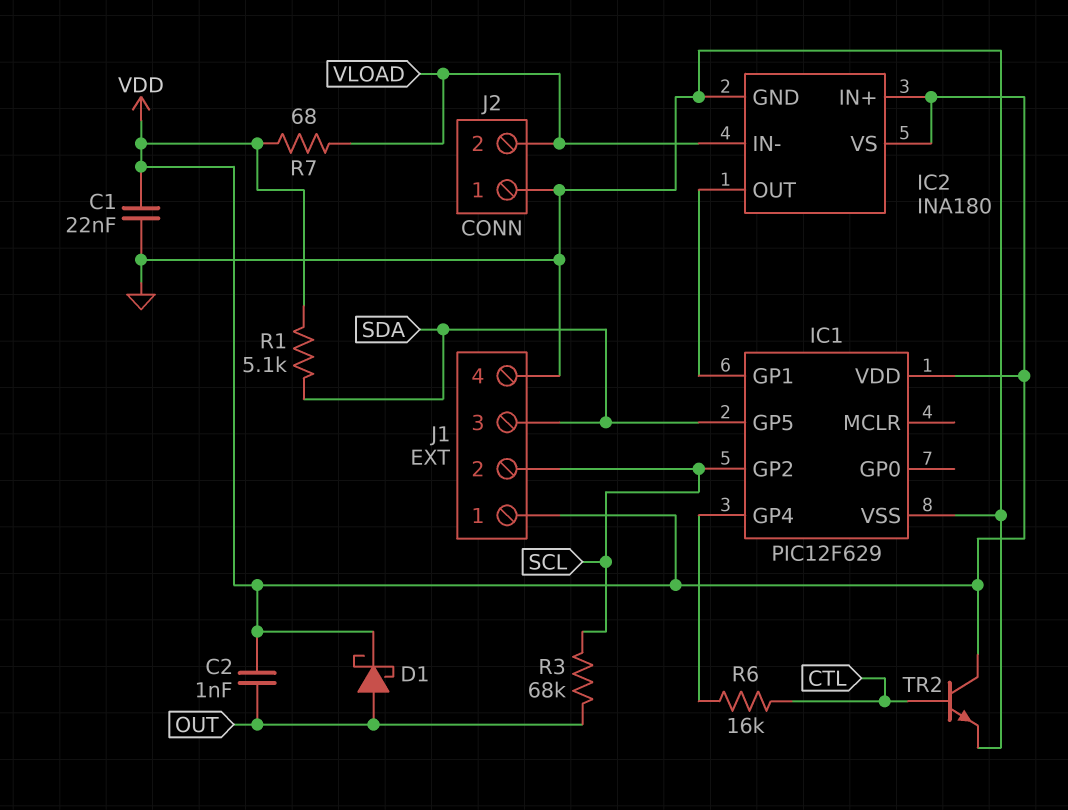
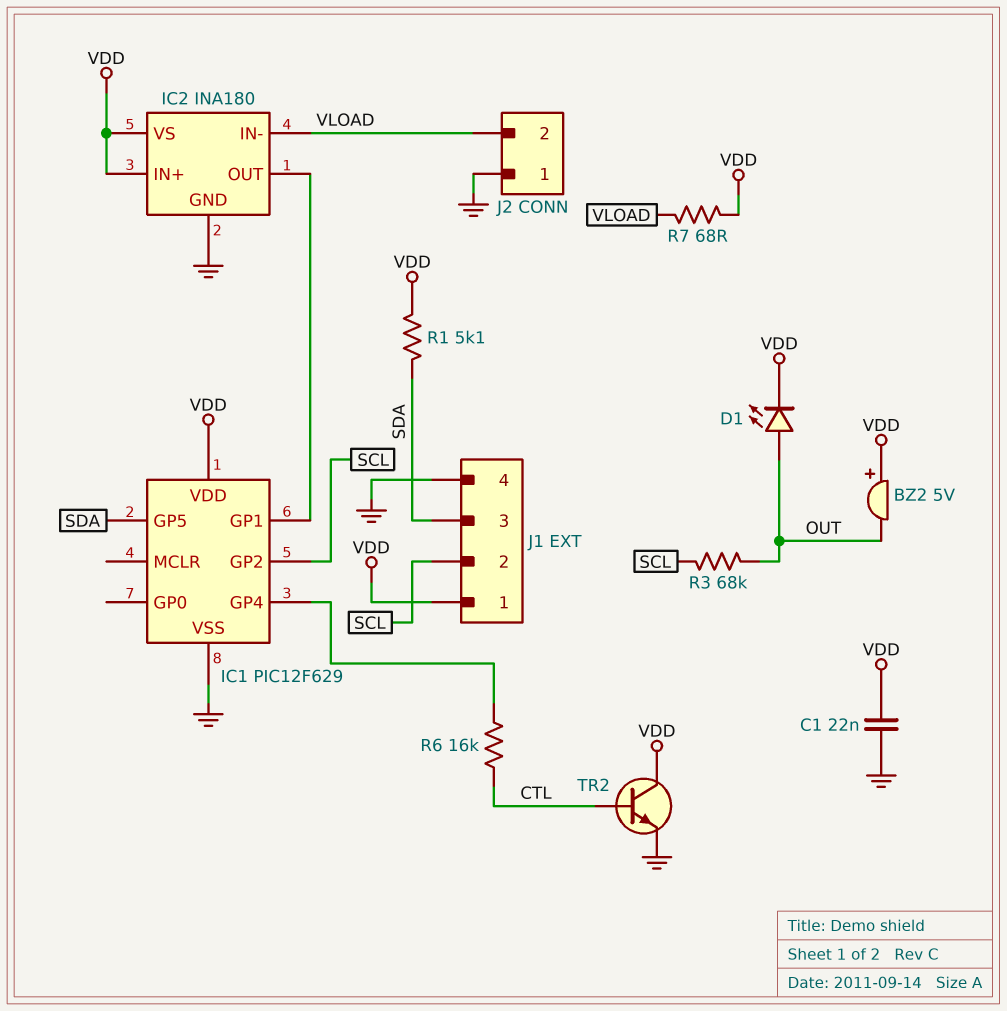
BZ2: none -> buzzer 5V (plus VDD, minus OUT)
C2: 1nF (OUT, VDD) -> none
D1: schottky (A OUT, K VDD) -> LED (A OUT, K VDD)

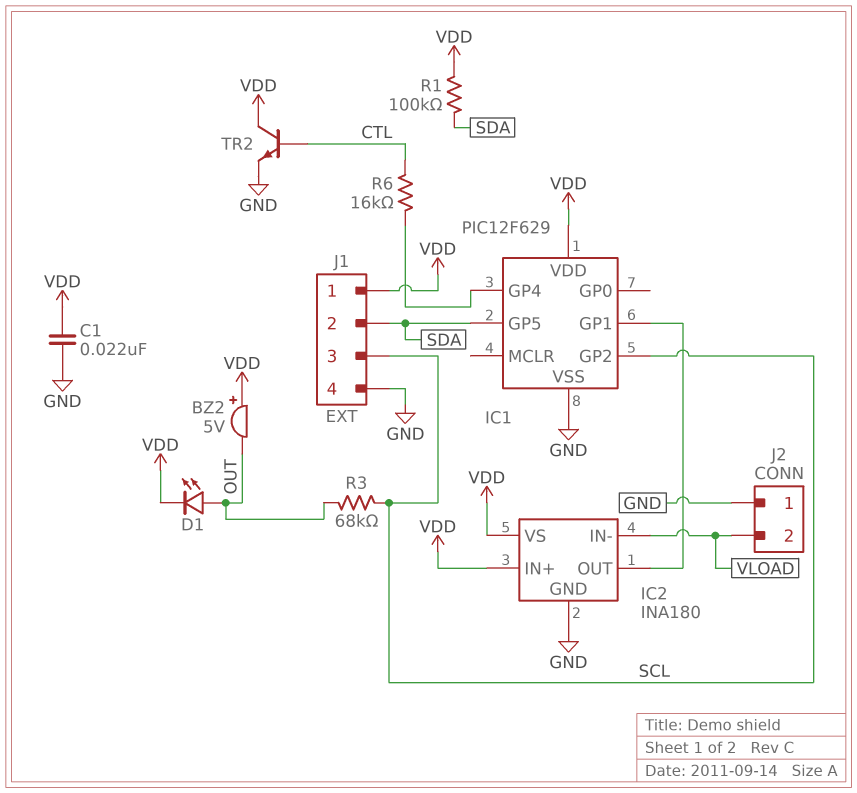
J1 pin 2: SCL -> SDA
J1 pin 3: SDA -> SCL
R1: 5.1k (SDA, VDD) -> 100k (SDA, VDD)
R7: 68 (VDD, VLOAD) -> none

